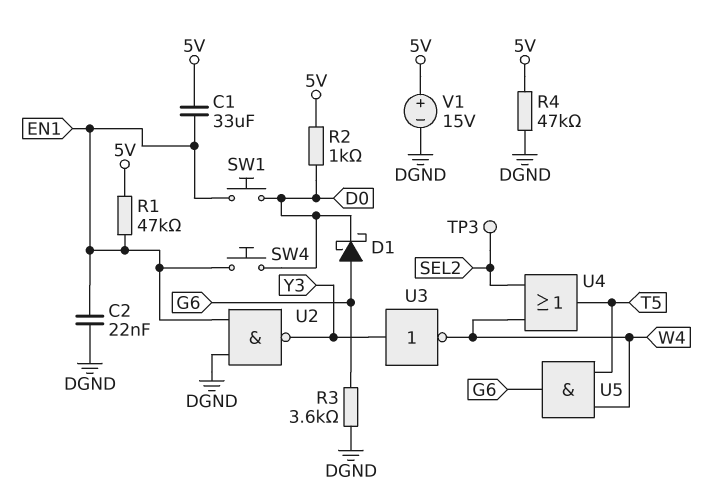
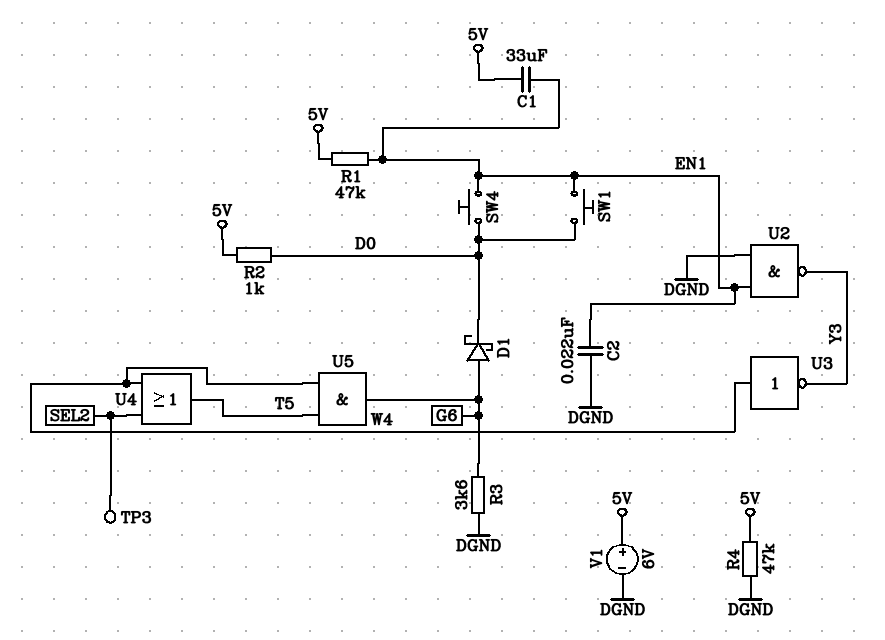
U3: NOT (in Y3, out W4) -> NOT (in W4, out Y3)
V1: 15V (plus 5V, minus DGND) -> 6V (plus 5V, minus DGND)

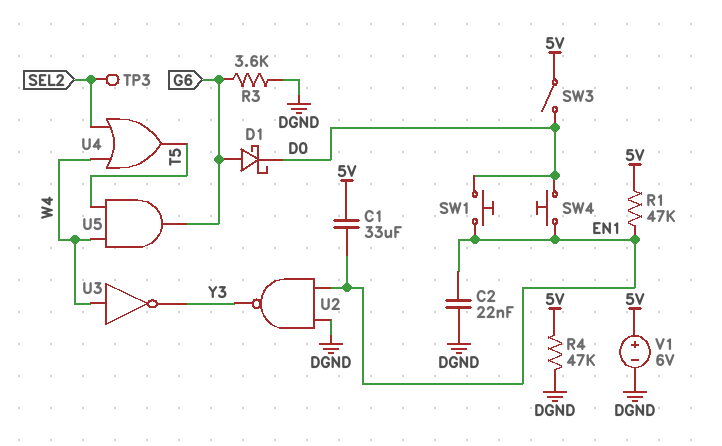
R2: 1k (5V, D0) -> none
SW3: none -> switch (5V, D0)

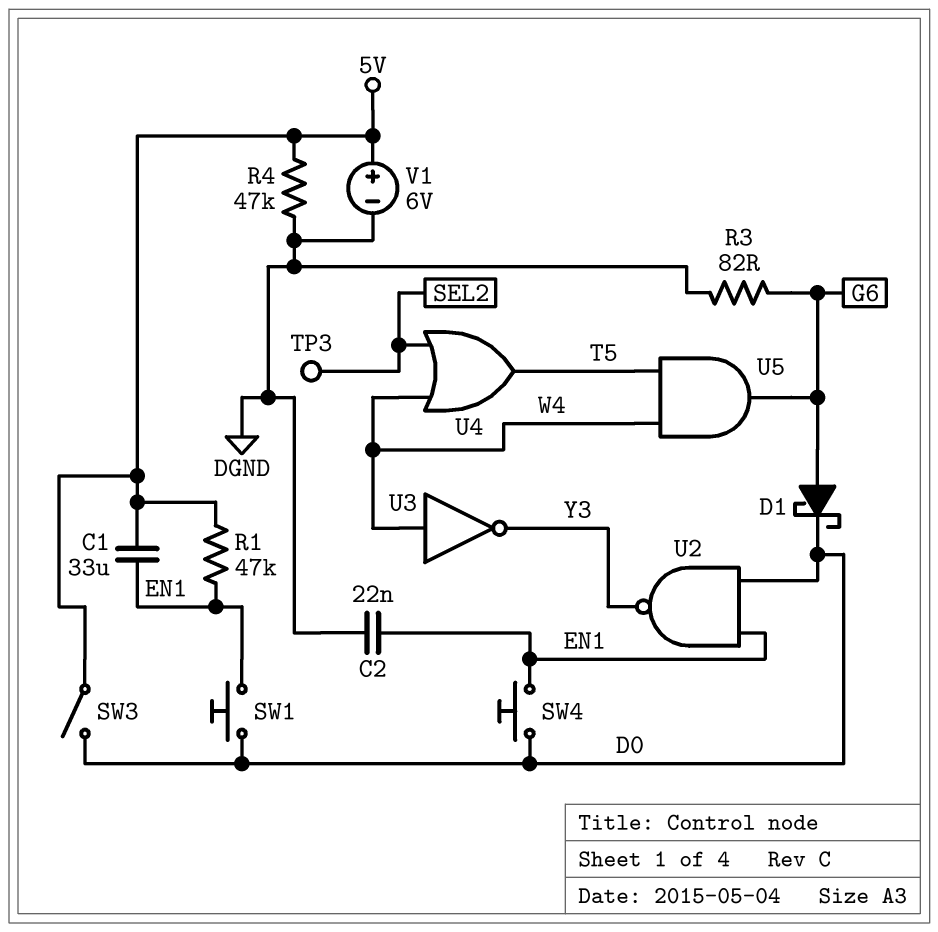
R3: 3.6k (DGND, G6) -> 82 (DGND, G6)
U2: NAND (in DGND, in EN1, out Y3) -> NAND (in D0, in EN1, out Y3)

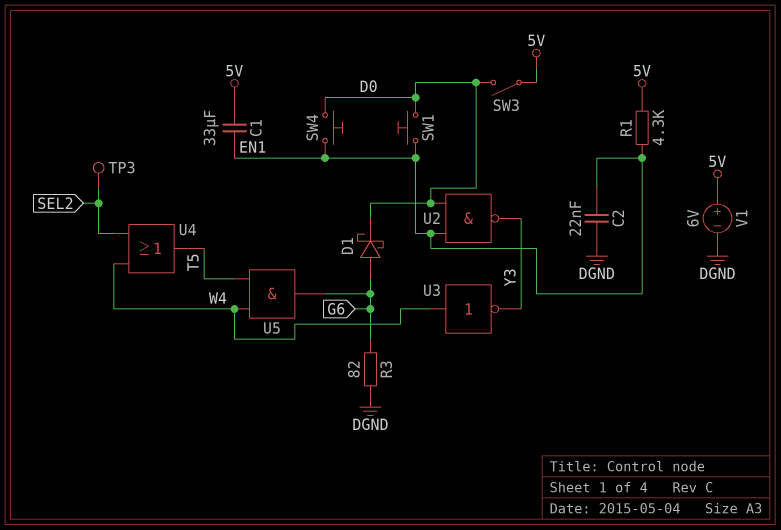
R1: 47k (5V, EN1) -> 4.3k (5V, EN1)
R4: 47k (5V, DGND) -> none

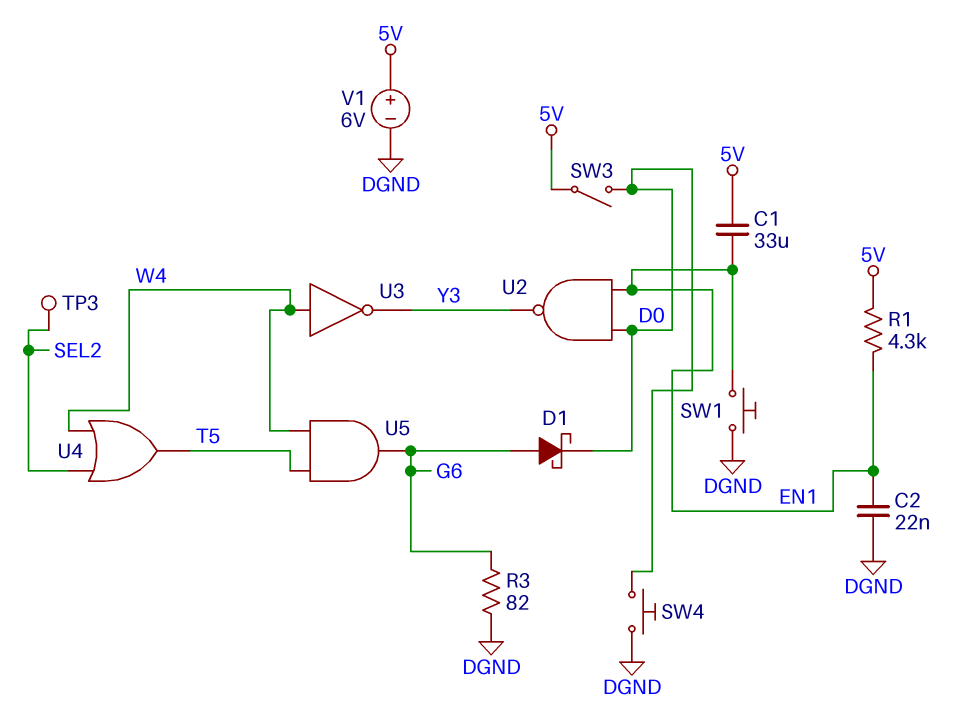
SW1: button (D0, EN1) -> button (DGND, EN1)
SW4: button (D0, EN1) -> button (D0, DGND)

